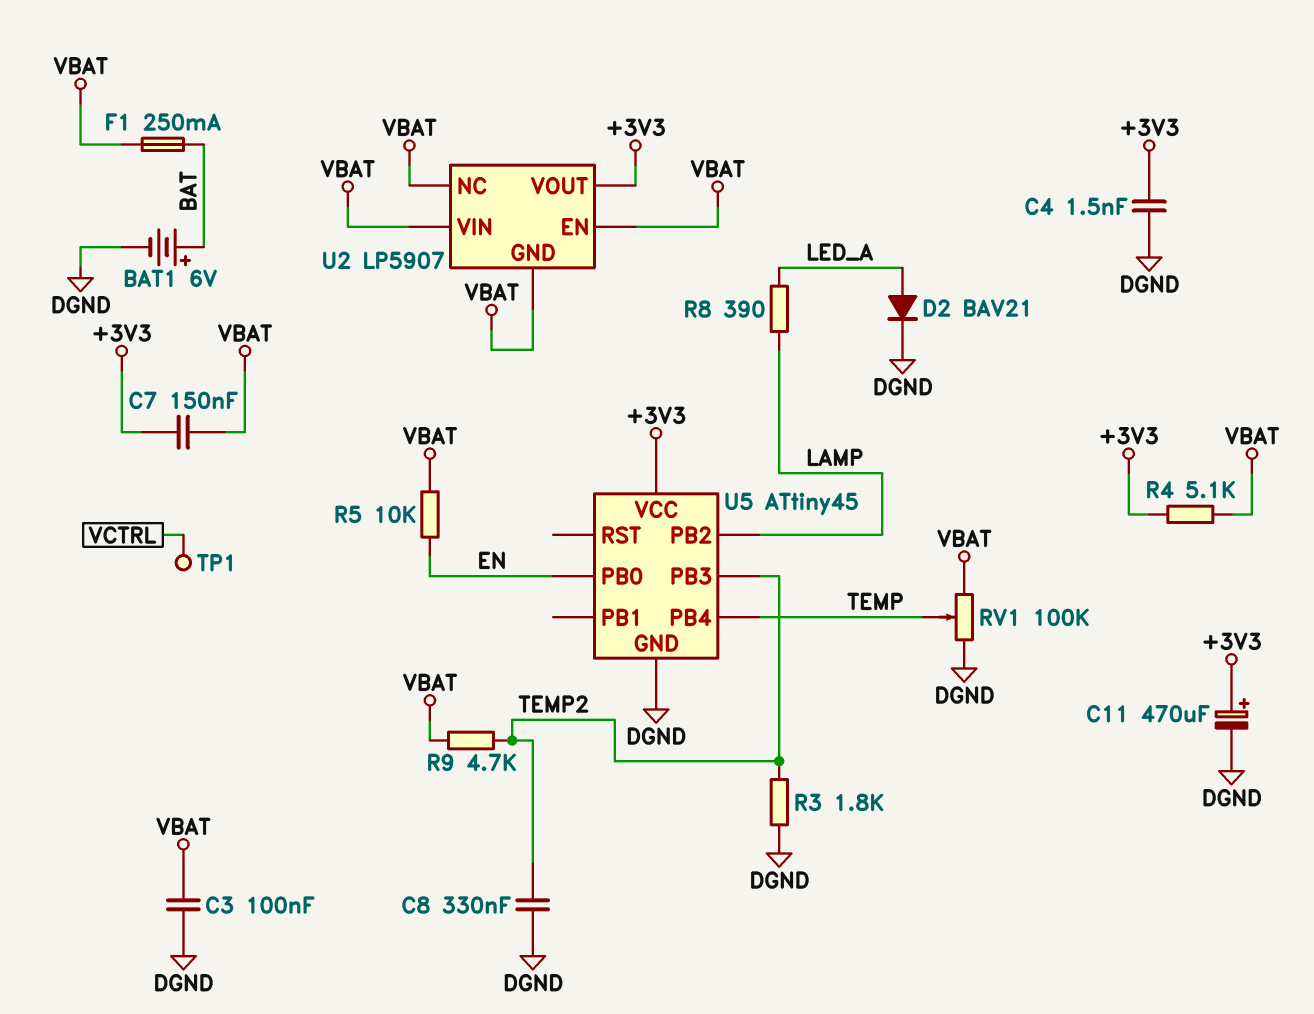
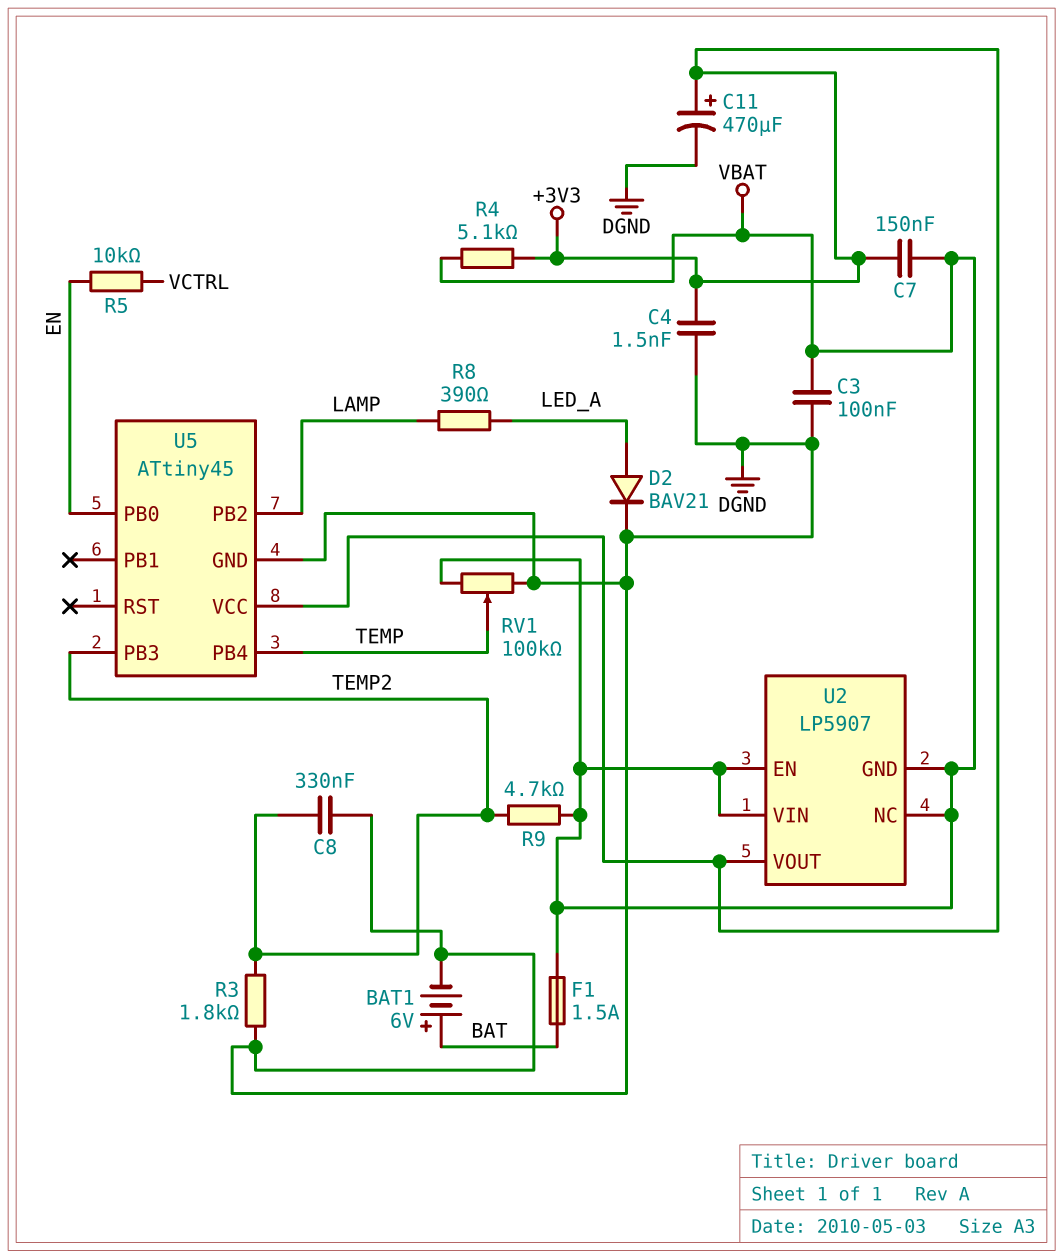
F1: 250mA (BAT, VBAT) -> 1.5A (BAT, VBAT)
R5: 10k (EN, VBAT) -> 10k (EN, VCTRL)
TP1: test point (VCTRL) -> none

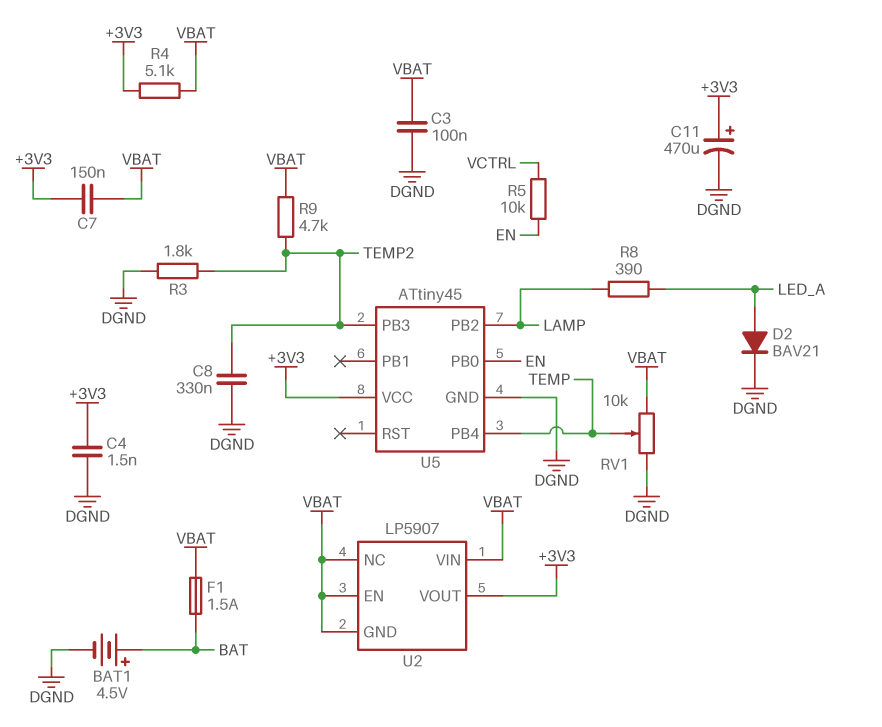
BAT1: 6V (plus BAT, minus DGND) -> 4.5V (plus BAT, minus DGND)
RV1: 100k (DGND, VBAT, wiper TEMP) -> 10k (DGND, VBAT, wiper TEMP)

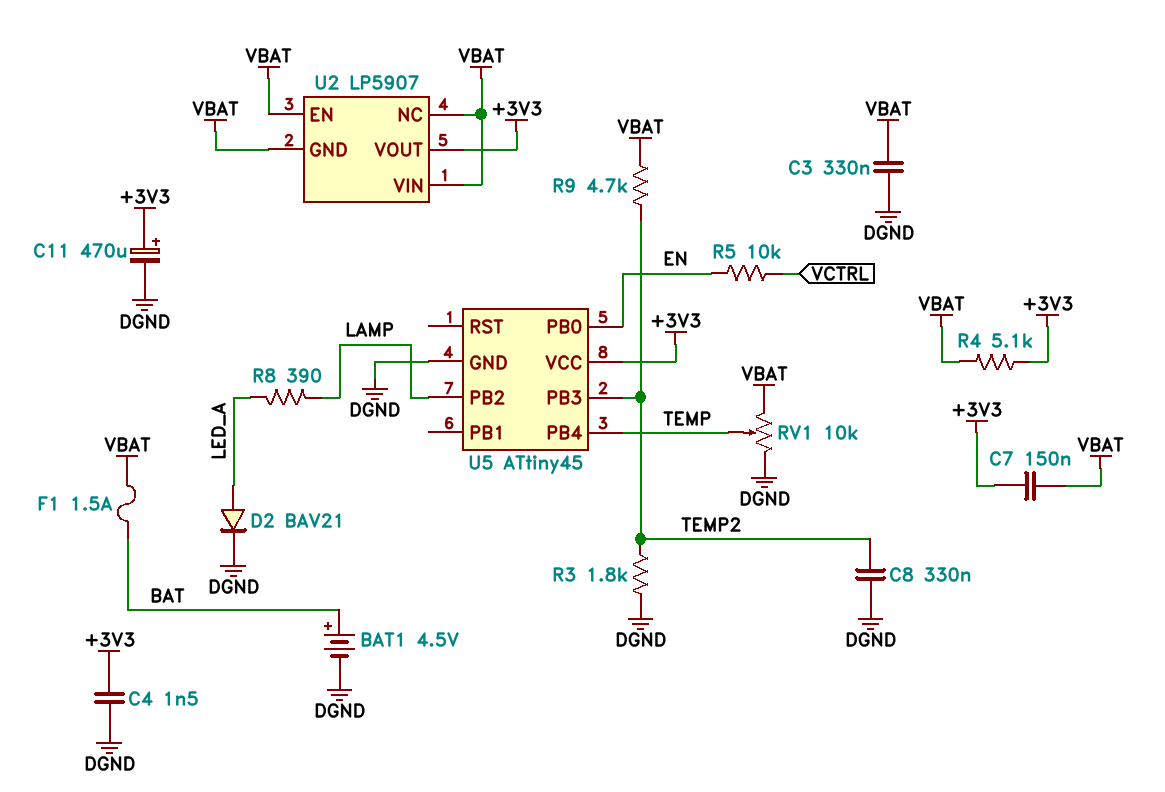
C3: 100nF (DGND, VBAT) -> 330nF (DGND, VBAT)

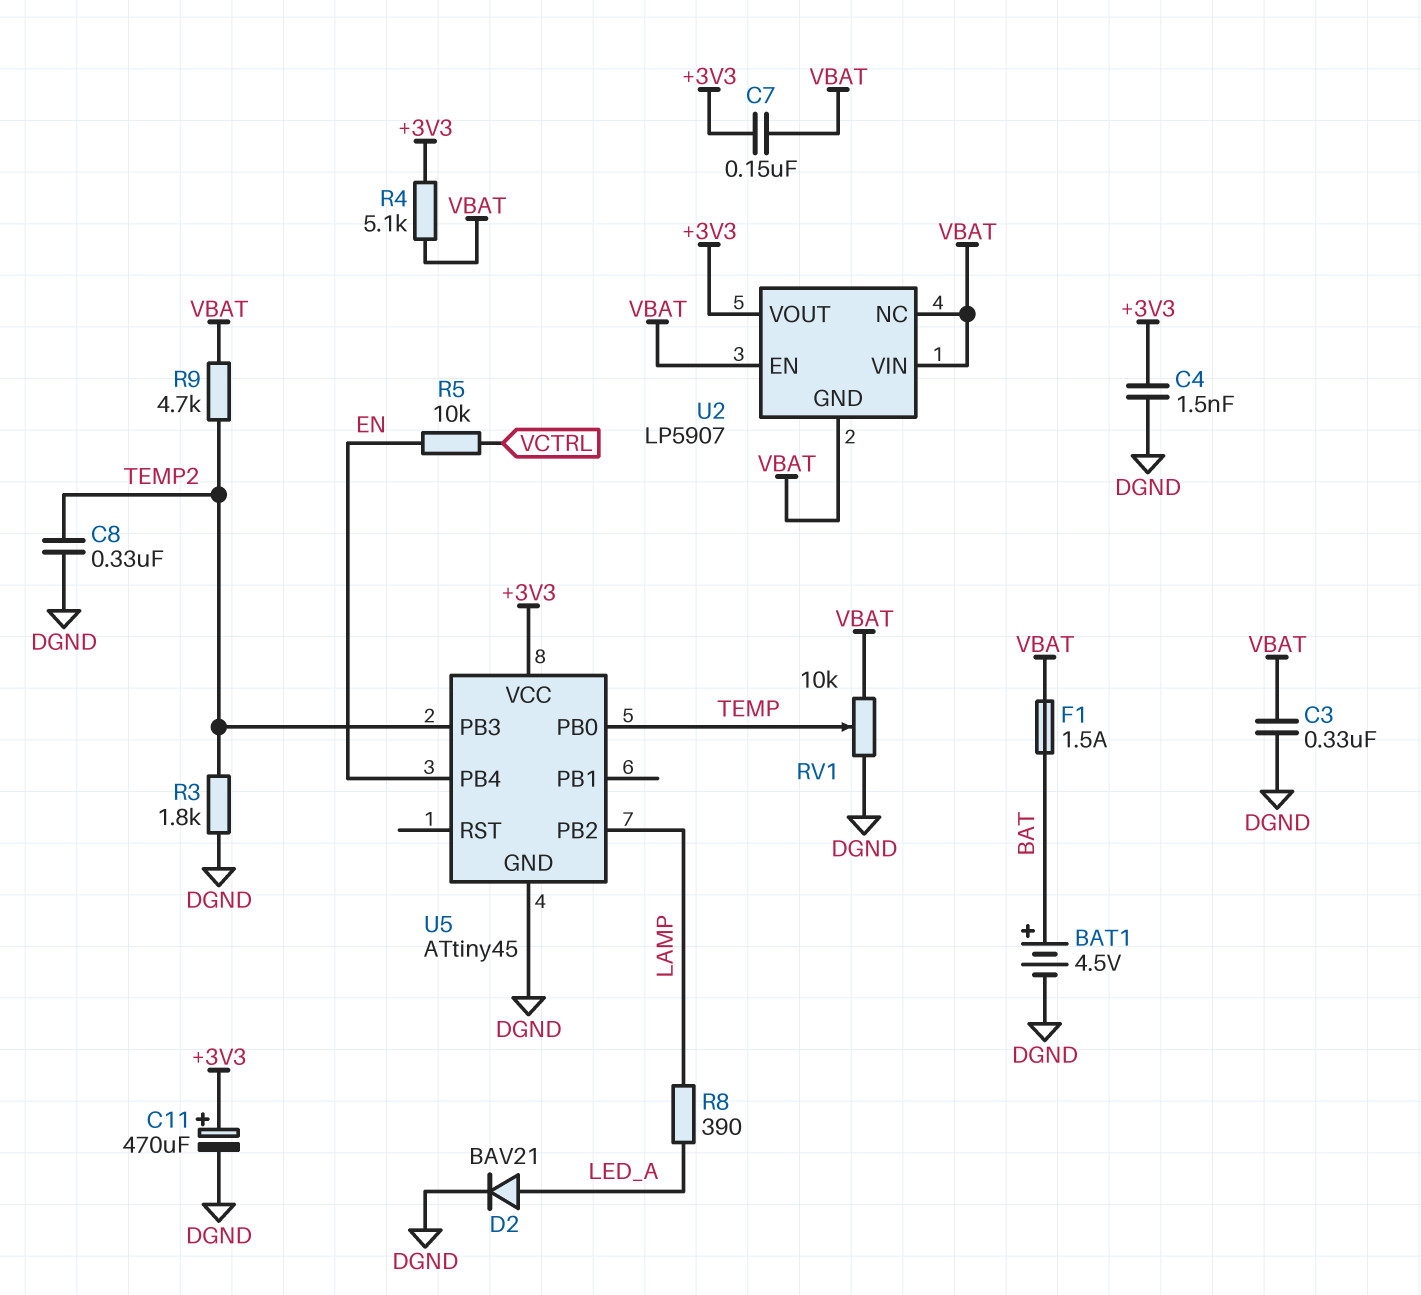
U5 pin PB0: EN -> TEMP
U5 pin PB4: TEMP -> EN

